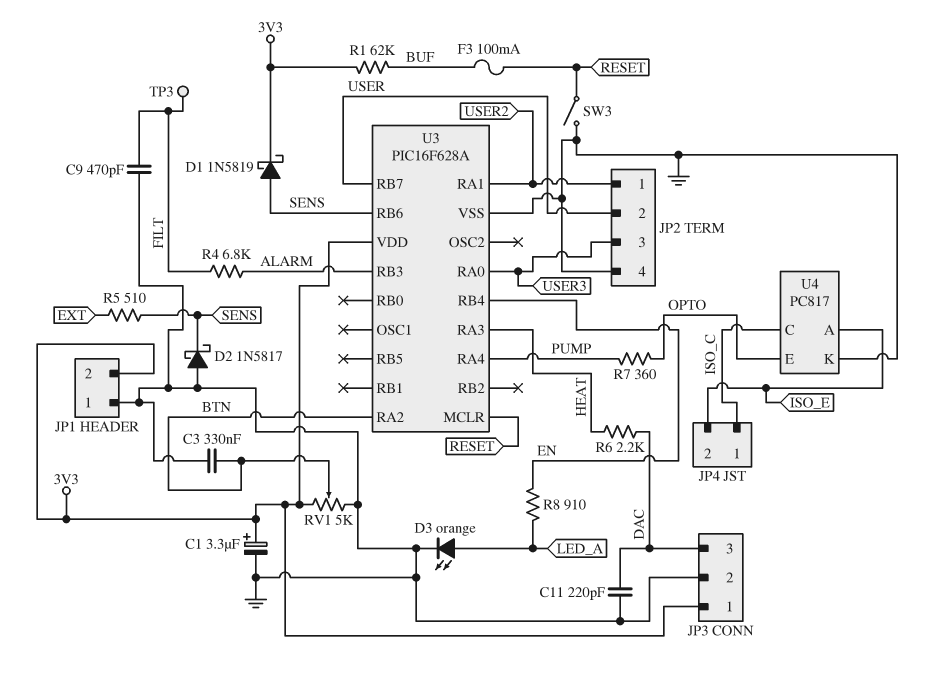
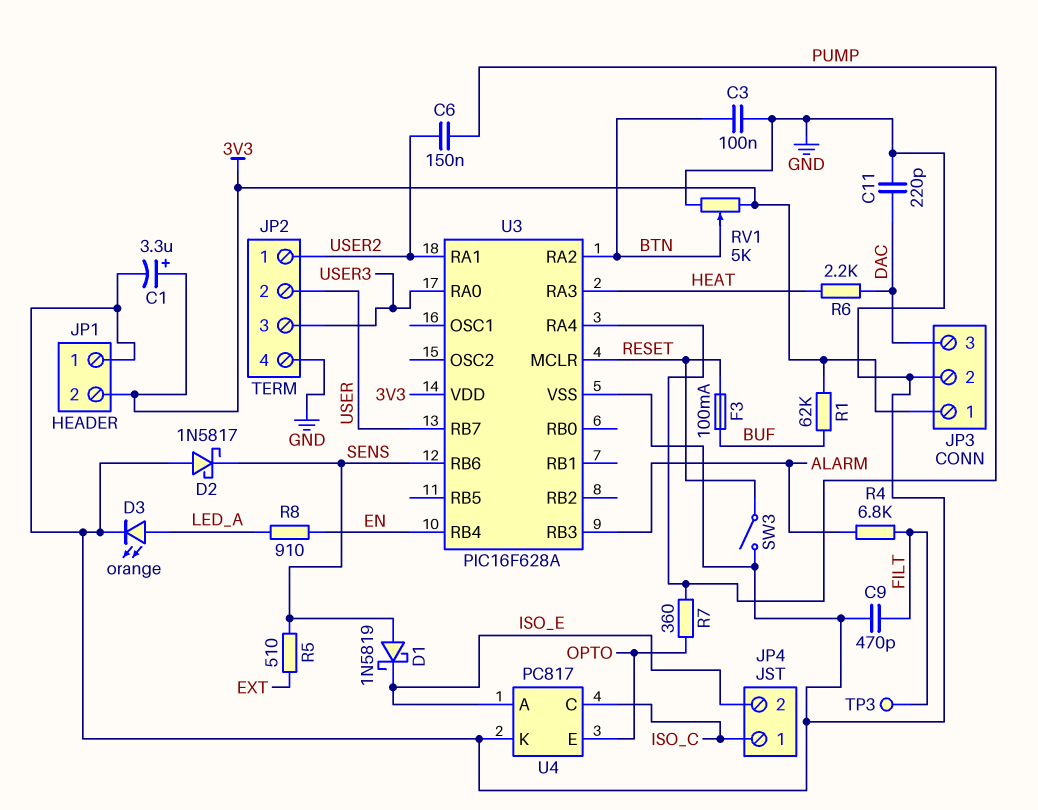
C3: 330nF (BTN, GND) -> 100nF (BTN, GND)
C6: none -> 150nF (PUMP, USER2)
D1: schottky 1N5819 (A SENS, K 3V3) -> schottky 1N5819 (A SENS, K ISO_E)

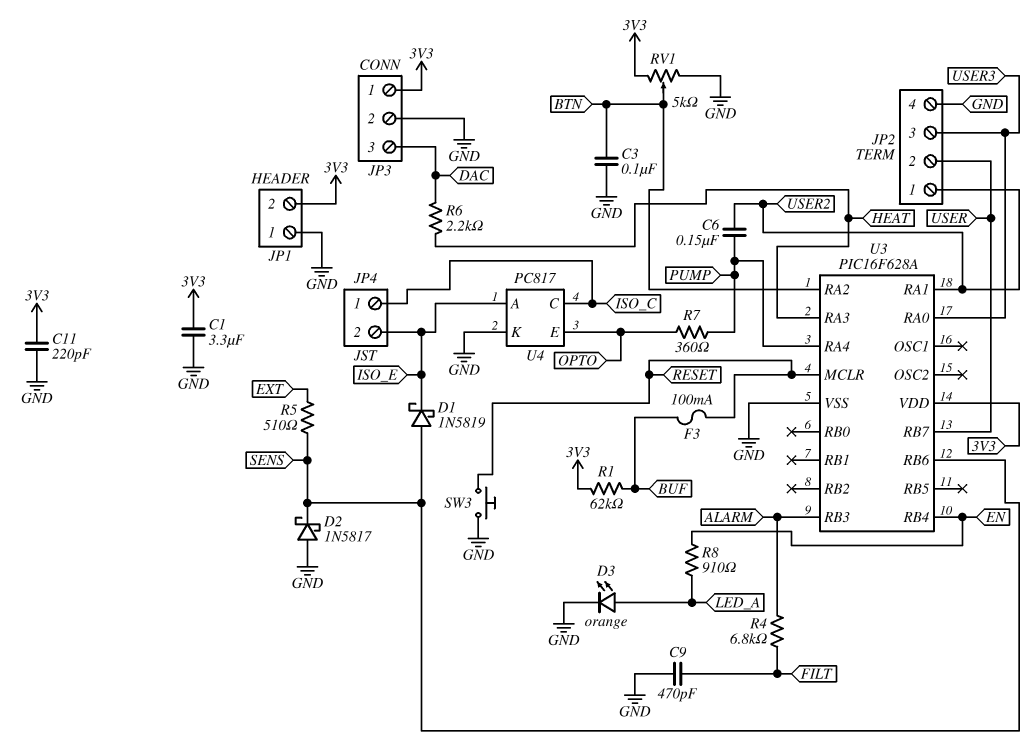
C1: 3.3uF (plus 3V3, minus GND) -> 3.3uF (3V3, GND)
C11: 220pF (DAC, GND) -> 220pF (3V3, GND)
SW3: switch (GND, RESET) -> button (GND, RESET)
TP3: test point (FILT) -> none

